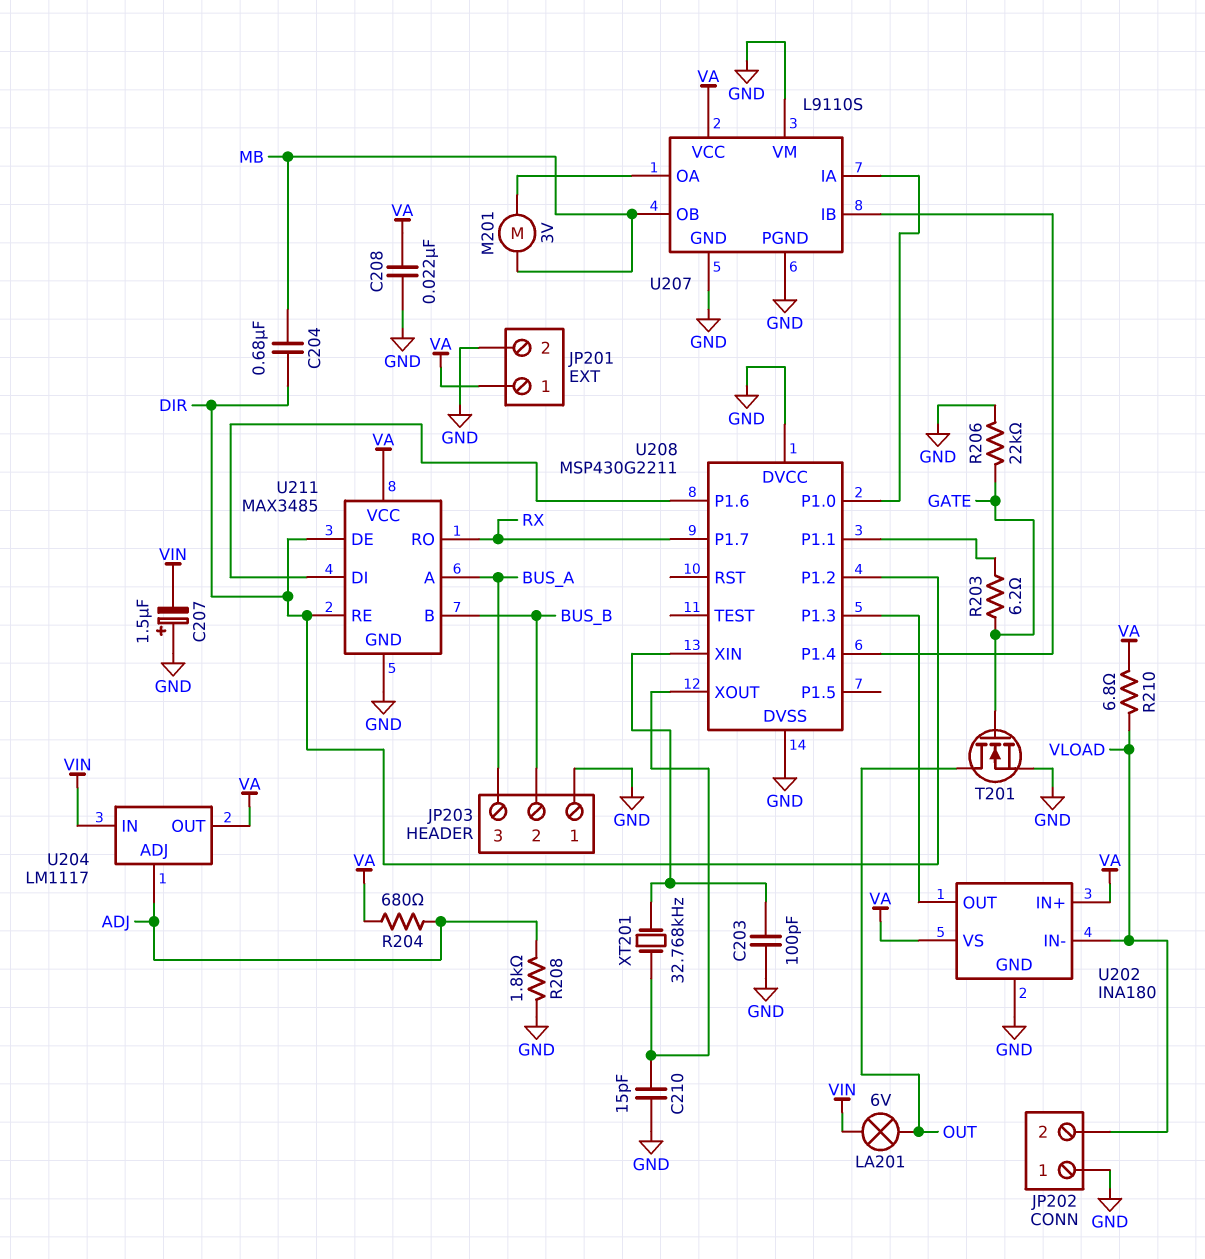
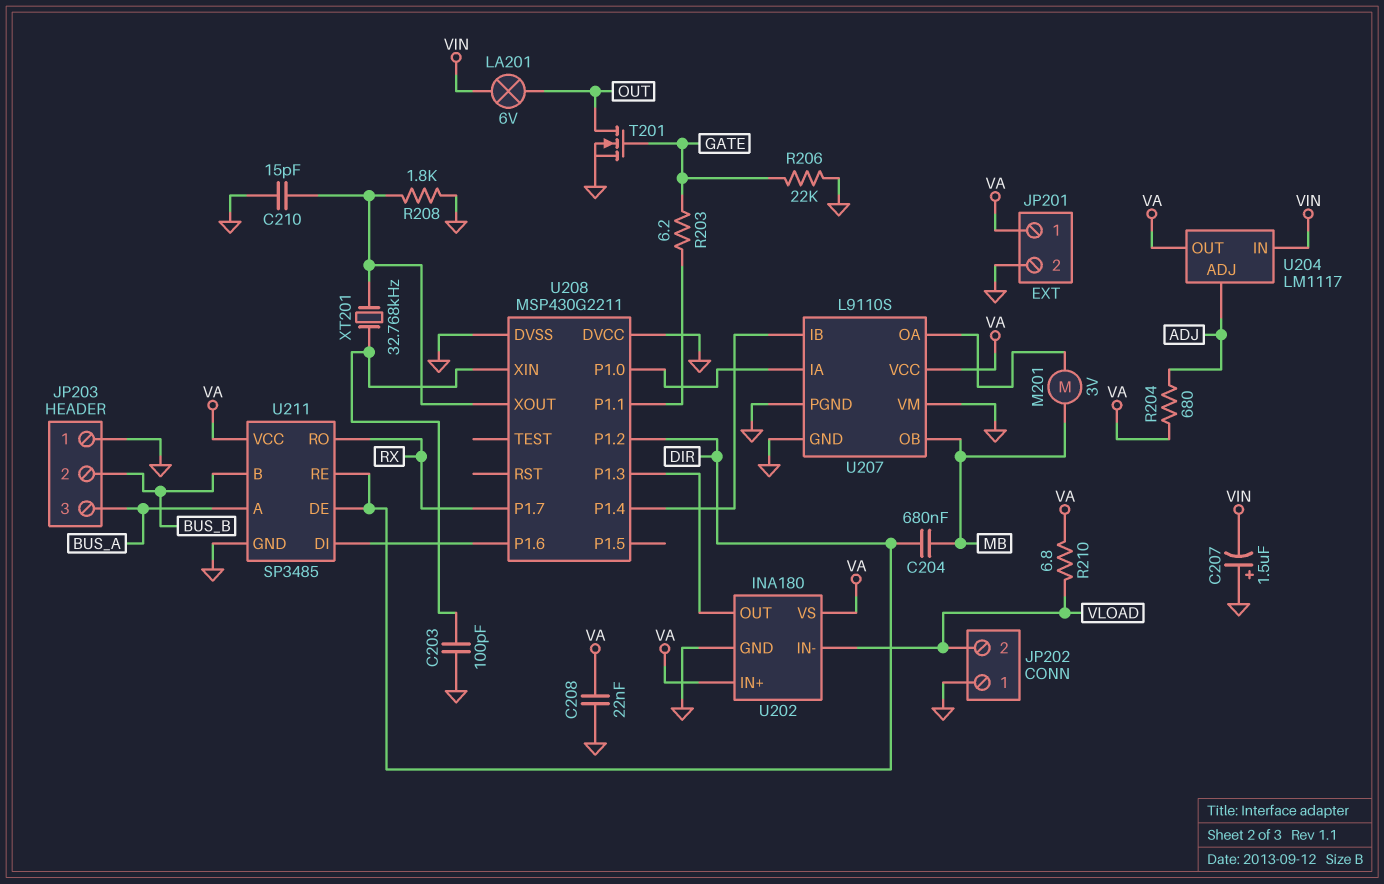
R208: 1.8k (ADJ, GND) -> 1.8k (GND, U208/XOUT)
U211: MAX3485 -> SP3485

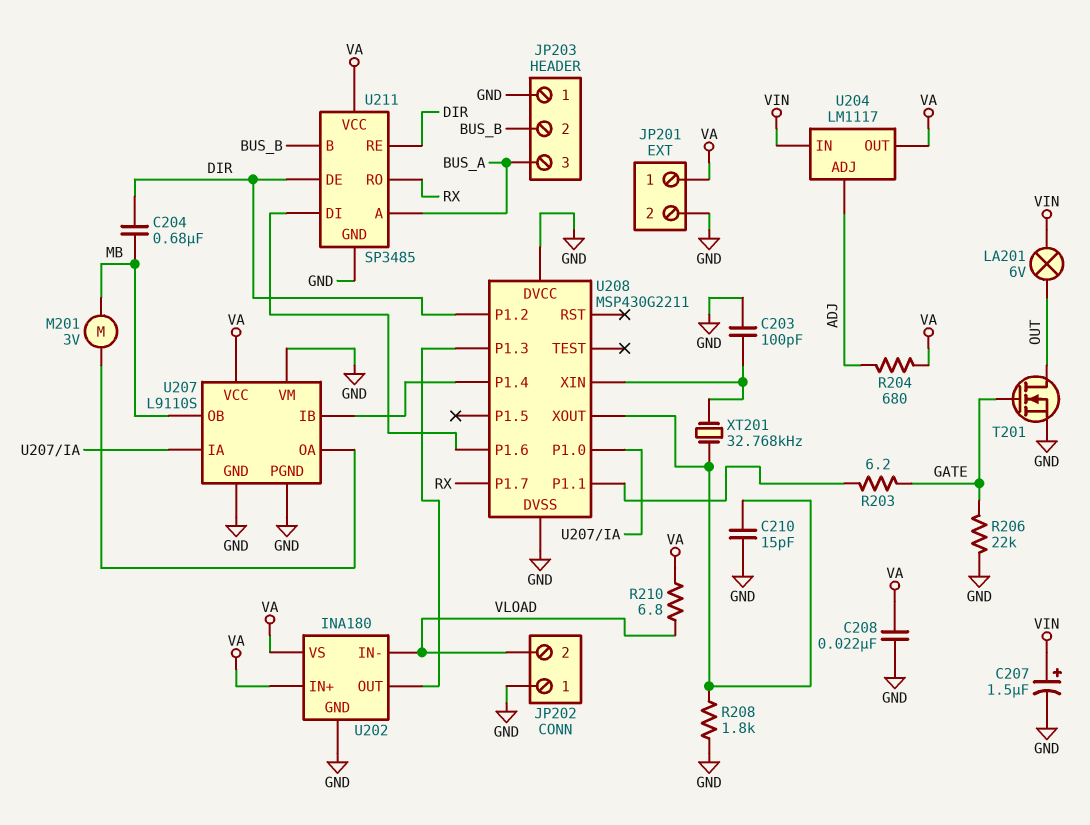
C207: 1.5uF (plus GND, minus VIN) -> 1.5uF (plus VIN, minus GND)

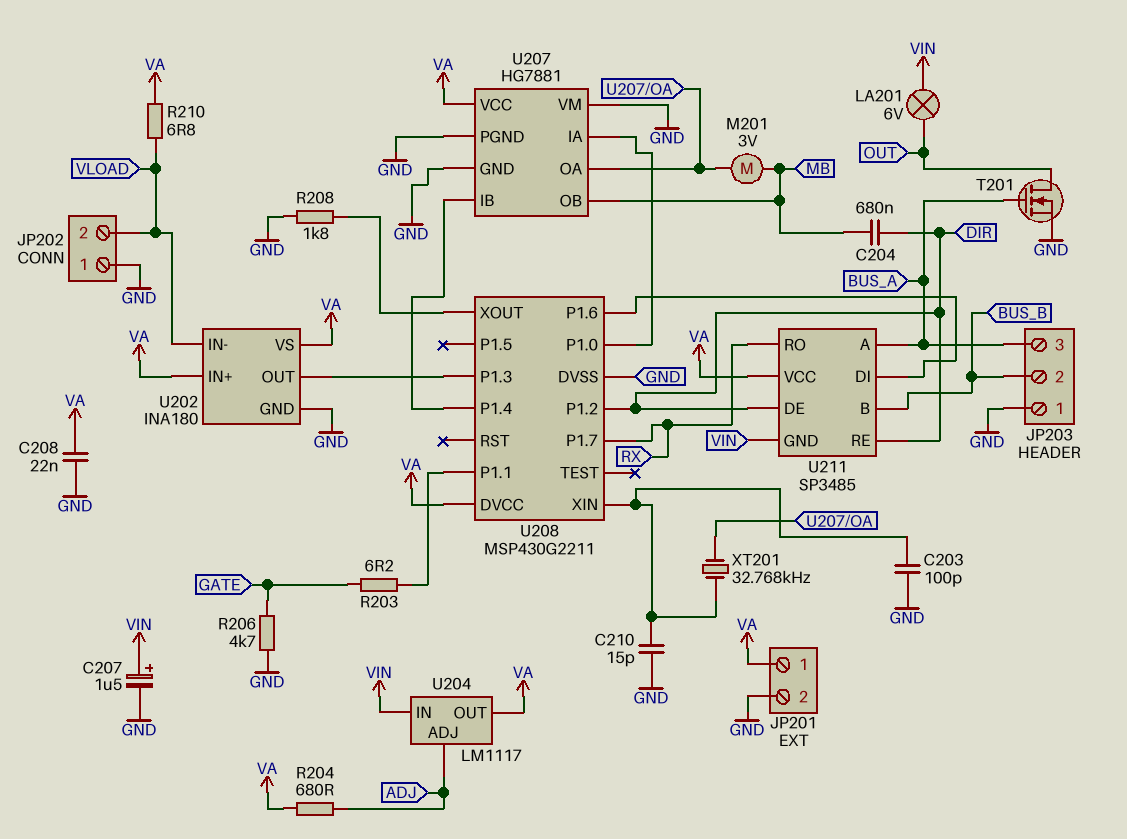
C210: 15pF (GND, U208/XOUT) -> 15pF (GND, U208/XIN)
R206: 22k (GATE, GND) -> 4.7k (GATE, GND)
T201: NMOS (G GATE, D OUT, S GND) -> NMOS (G BUS_A, D OUT, S GND)
U207: L9110S -> HG7881
U208 pin DVCC: GND -> VA
U211 pin GND: GND -> VIN
XT201: 32.768kHz (U208/XIN, U208/XOUT) -> 32.768kHz (U207/OA, U208/XIN)

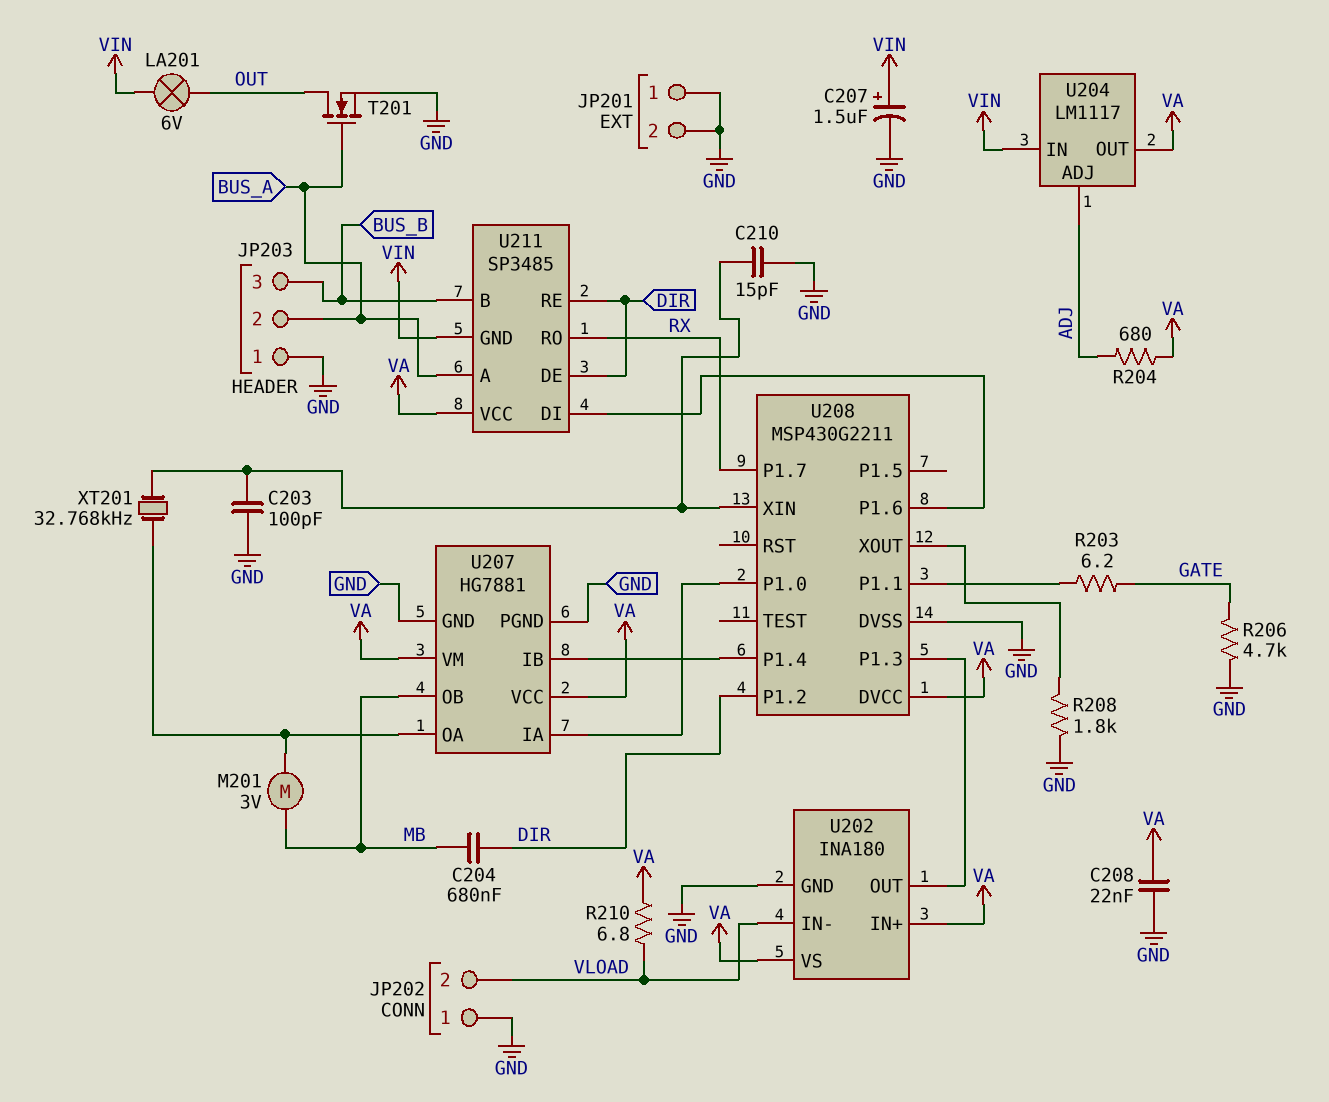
JP201 pin 1: VA -> GND
JP203 pin 2: BUS_B -> BUS_A
JP203 pin 3: BUS_A -> BUS_B
U207 pin VM: GND -> VA

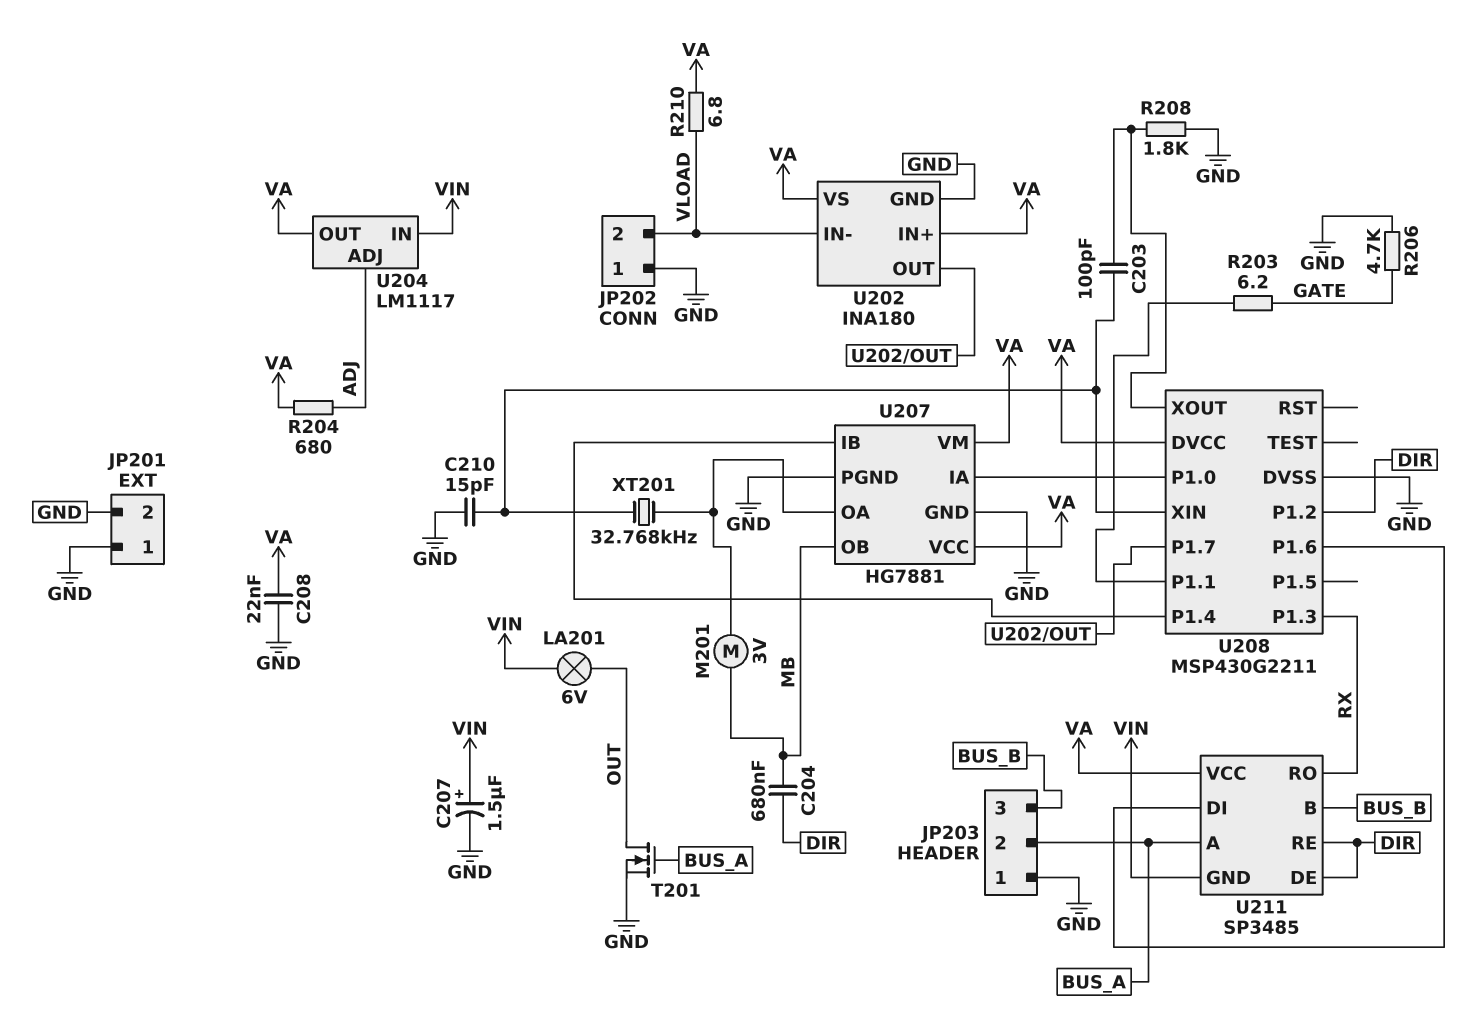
C203: 100pF (GND, U208/XIN) -> 100pF (U208/XIN, U208/XOUT)
U208 pin P1.3: U202/OUT -> RX
U208 pin P1.7: RX -> U202/OUT

